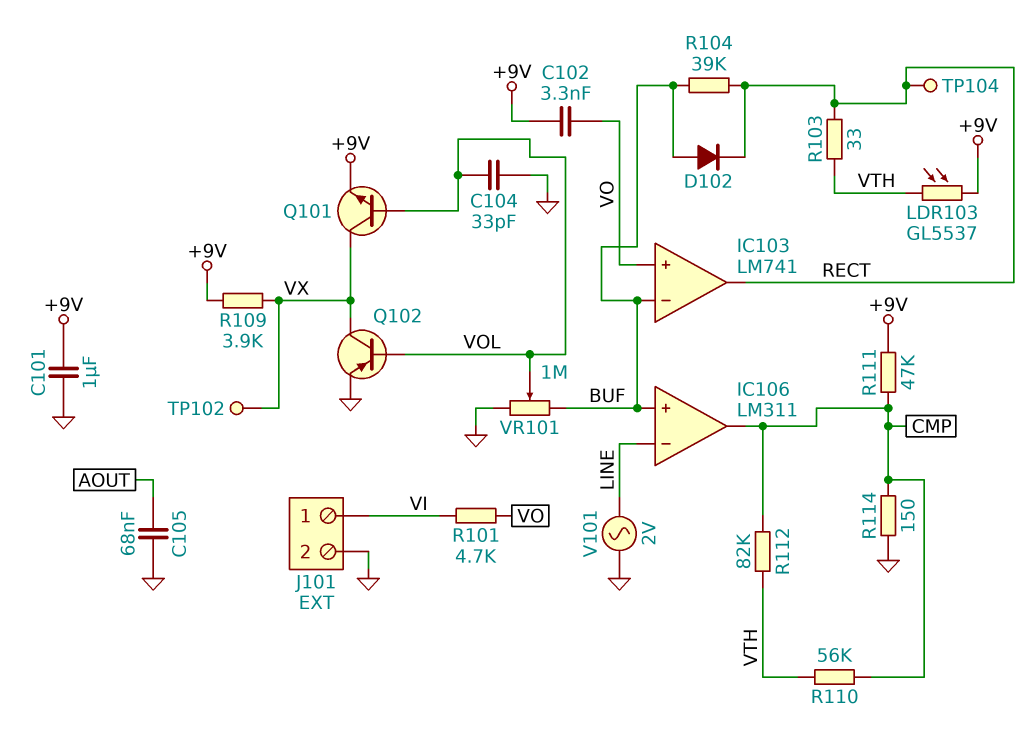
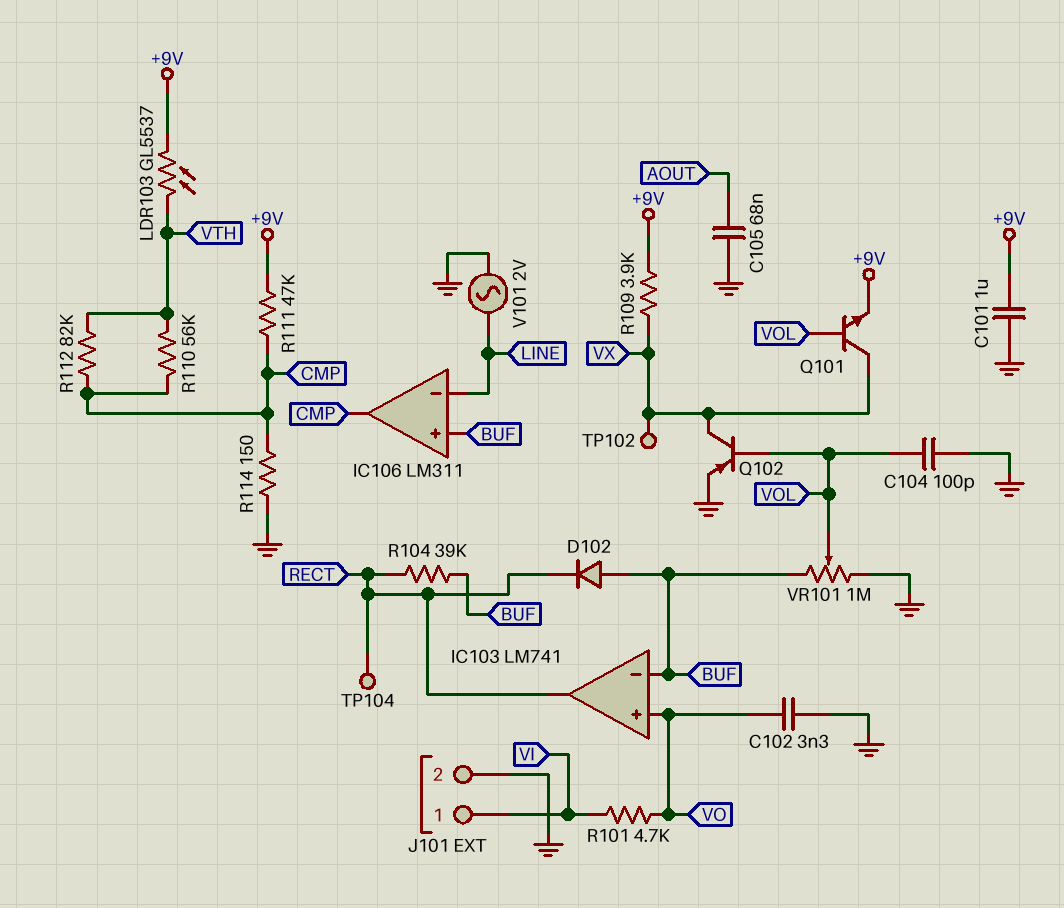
C102: 3.3nF (+9V, VO) -> 3.3nF (GND, VO)
C104: 33pF (GND, VOL) -> 100pF (GND, VOL)
R103: 33 (RECT, VTH) -> none

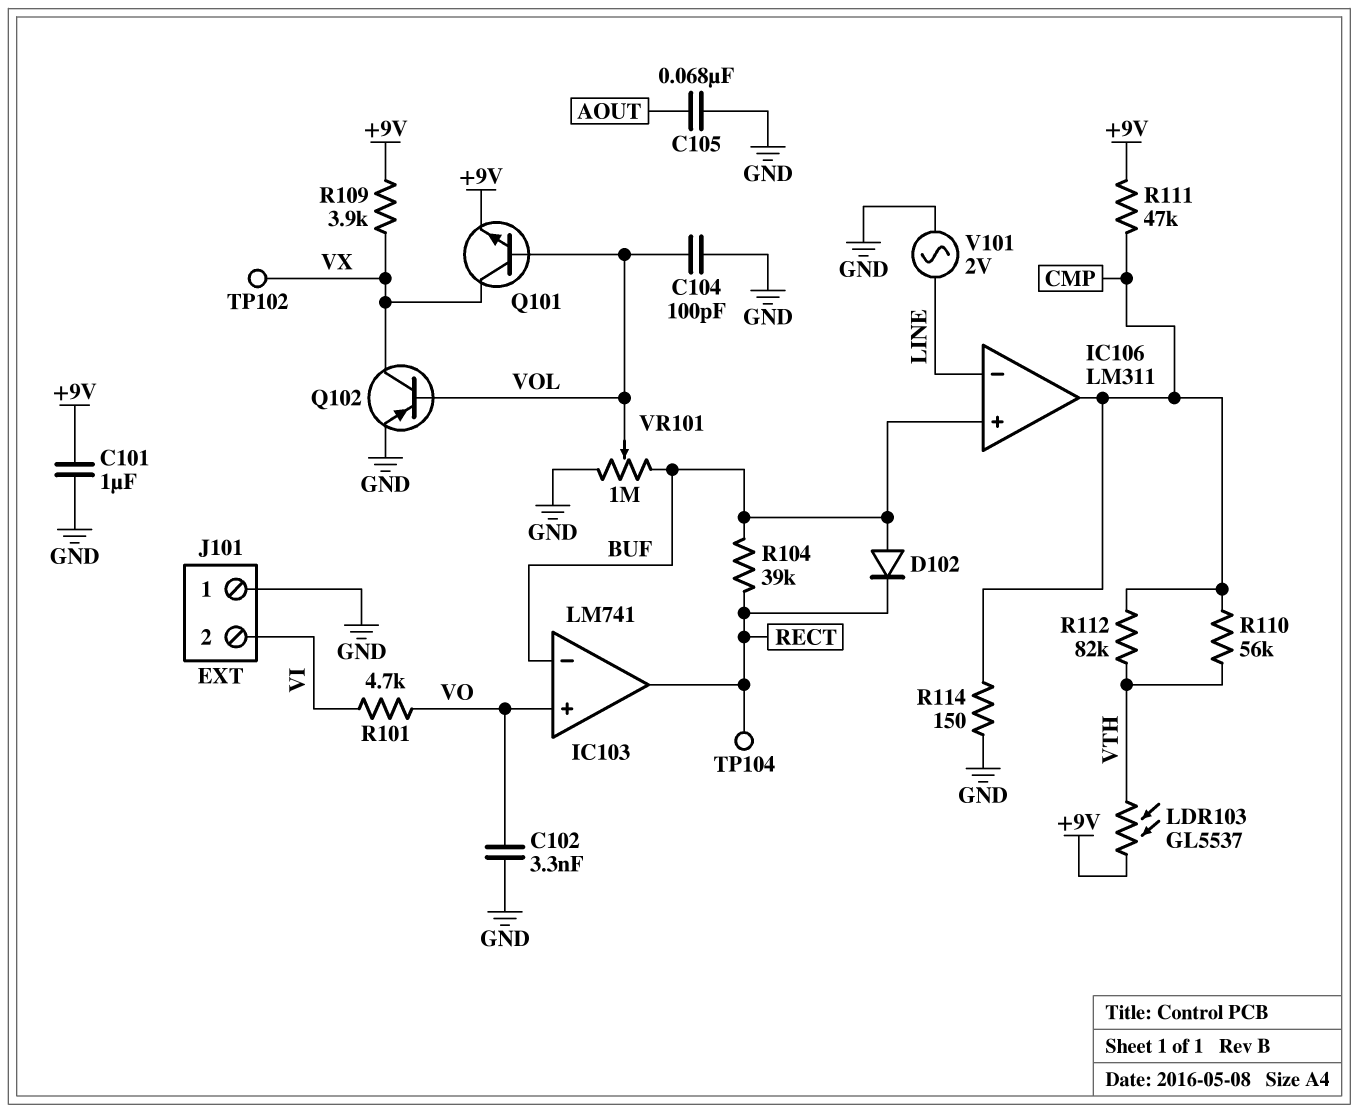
J101 pin 1: VI -> GND
J101 pin 2: GND -> VI

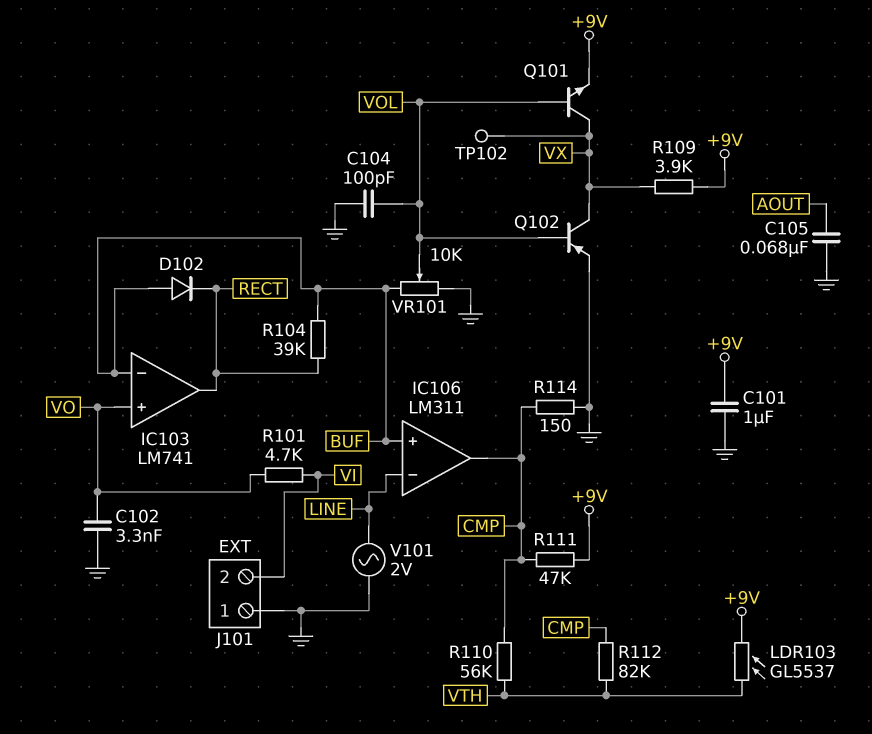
TP104: test point (RECT) -> none
VR101: 1M (BUF, GND, wiper VOL) -> 10k (BUF, GND, wiper VOL)

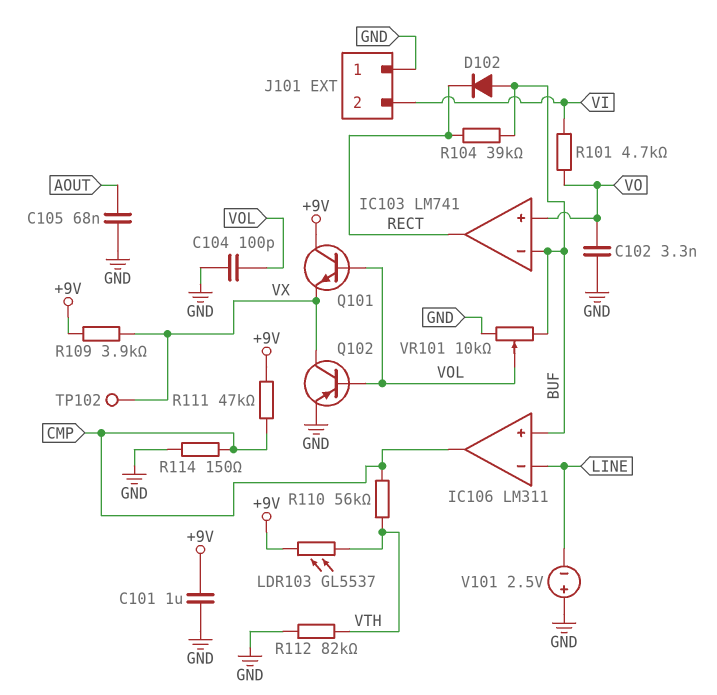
Q101: NPN (B VOL, C VX, E +9V) -> NPN (B VOL, C +9V, E VX)
R112: 82k (CMP, VTH) -> 82k (GND, VTH)
V101: AC 2V (GND, LINE) -> 2.5V (plus GND, minus LINE)

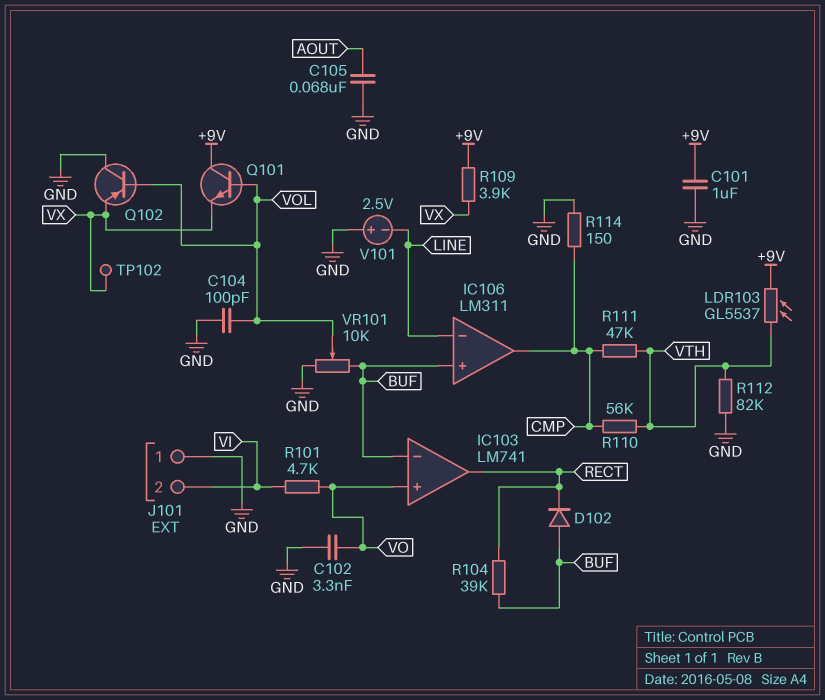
Q102: PNP (B VOL, C VX, E GND) -> PNP (B VOL, C GND, E VX)
R111: 47k (+9V, CMP) -> 47k (CMP, VTH)

